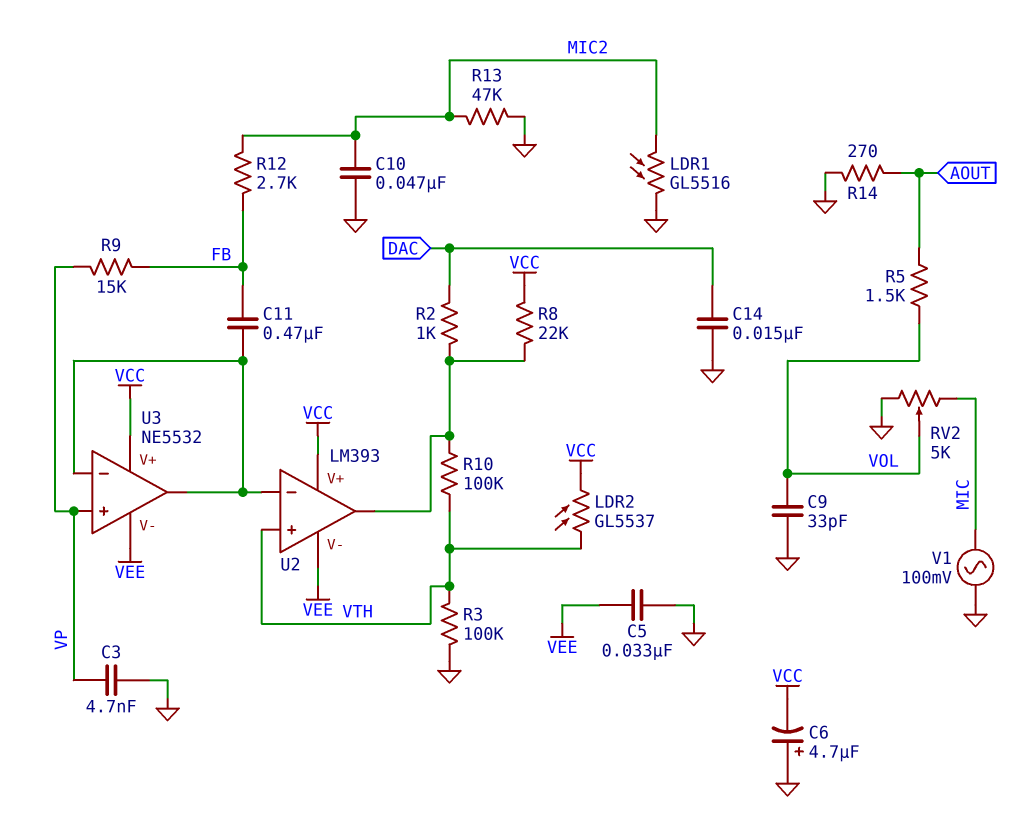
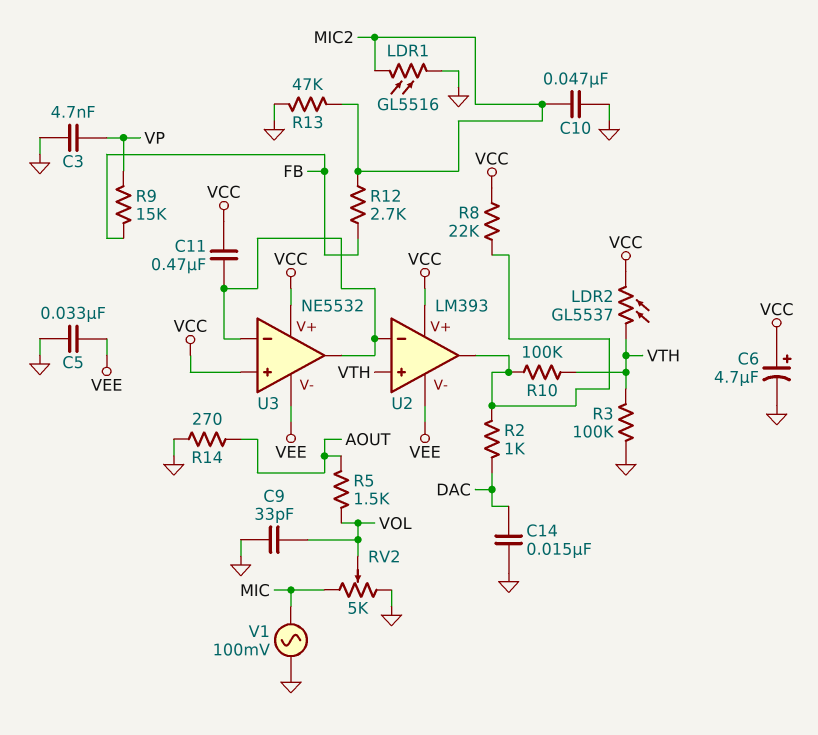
C6: 4.7uF (plus GND, minus VCC) -> 4.7uF (plus VCC, minus GND)
C11: 470nF (FB, U2/in-) -> 470nF (U2/in-, VCC)
U3 pin in+: VP -> VCC

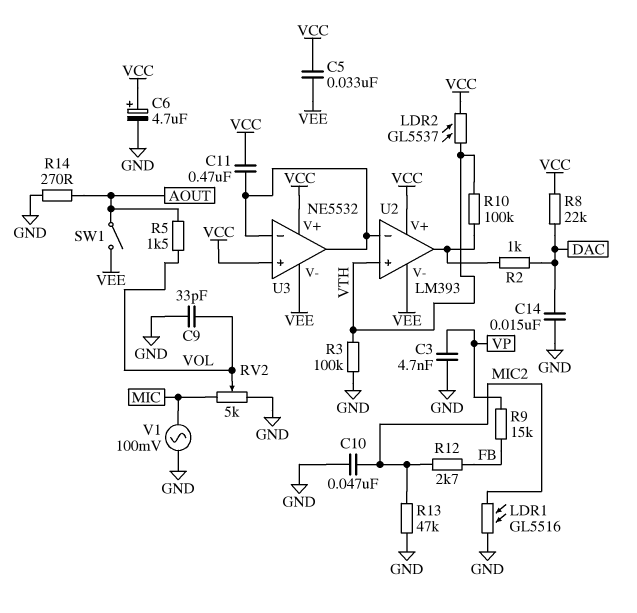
C5: 33nF (GND, VEE) -> 33nF (VCC, VEE)
R8: 22k (U2/out, VCC) -> 22k (DAC, VCC)
SW1: none -> switch (AOUT, VEE)

